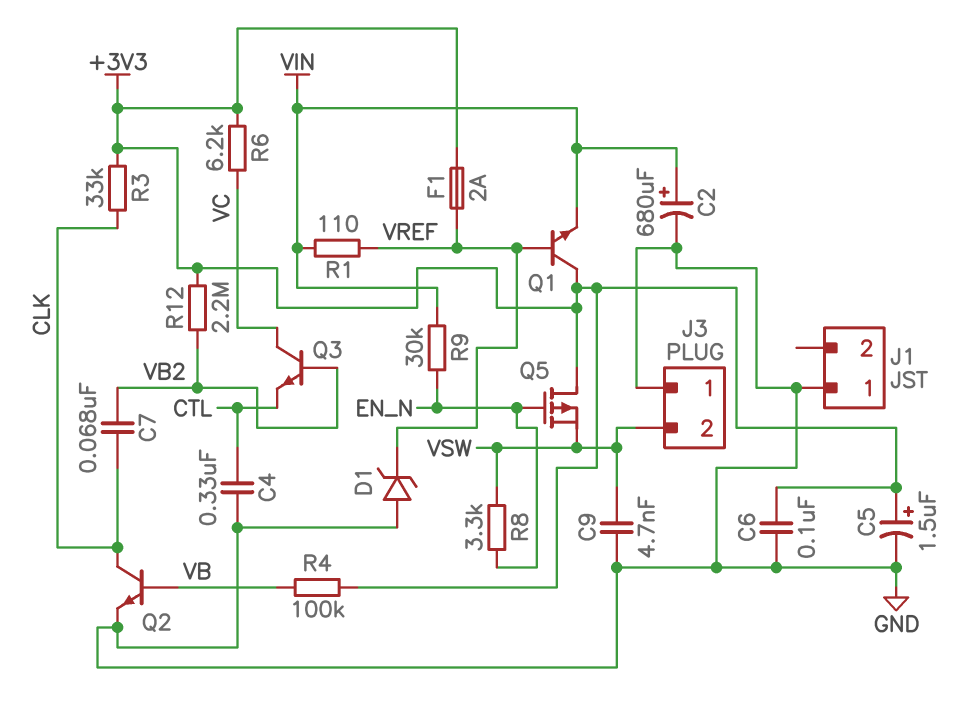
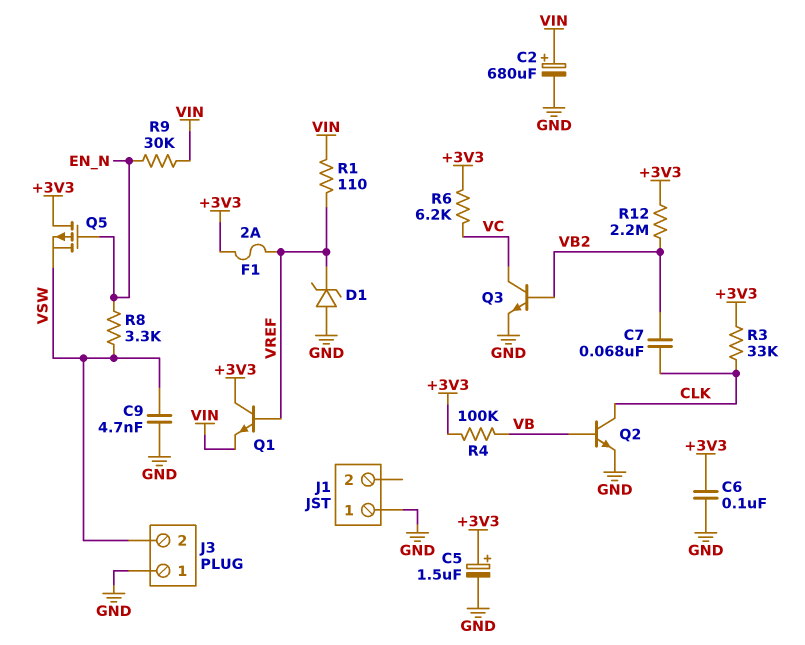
C4: 330nF (CTL, GND) -> none
Q3: NPN (B VB2, C VC, E CTL) -> NPN (B VB2, C VC, E GND)

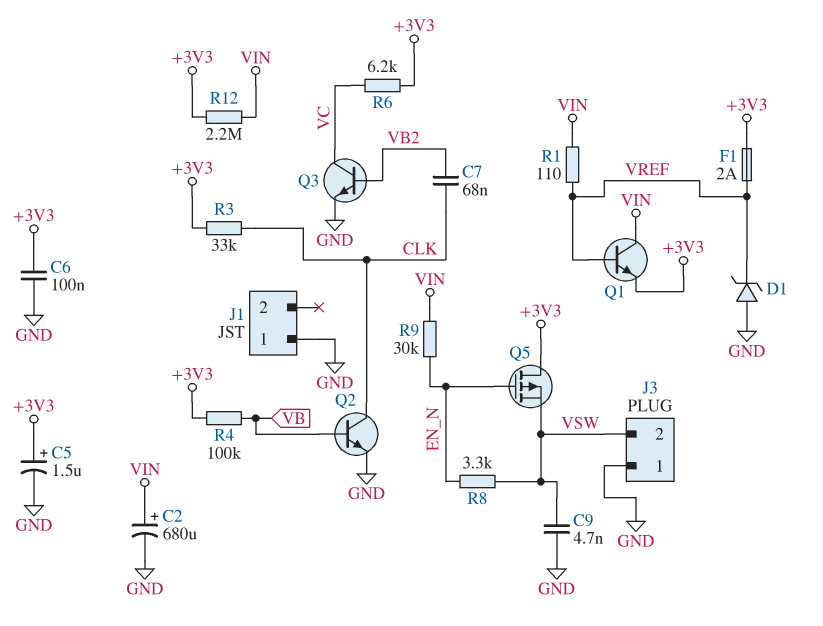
Q1: NPN (B VREF, C +3V3, E VIN) -> NPN (B VREF, C VIN, E +3V3)
R12: 2.2M (+3V3, VB2) -> 2.2M (+3V3, VIN)

